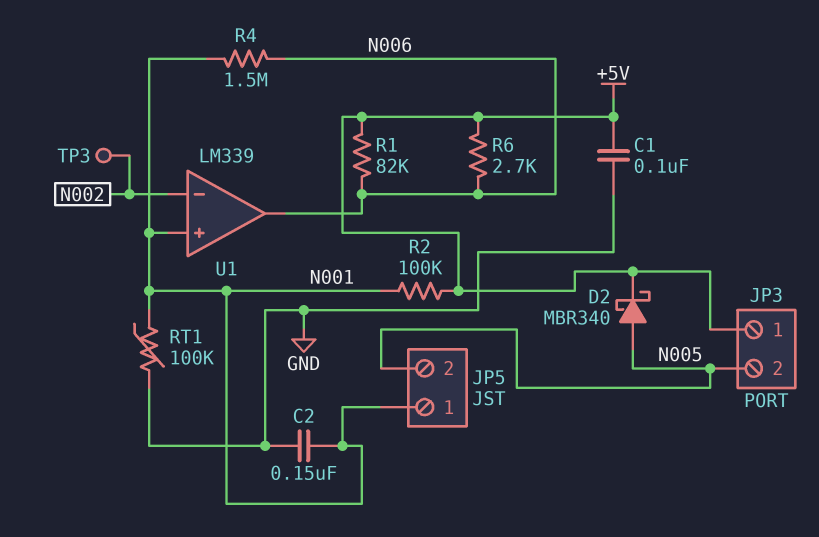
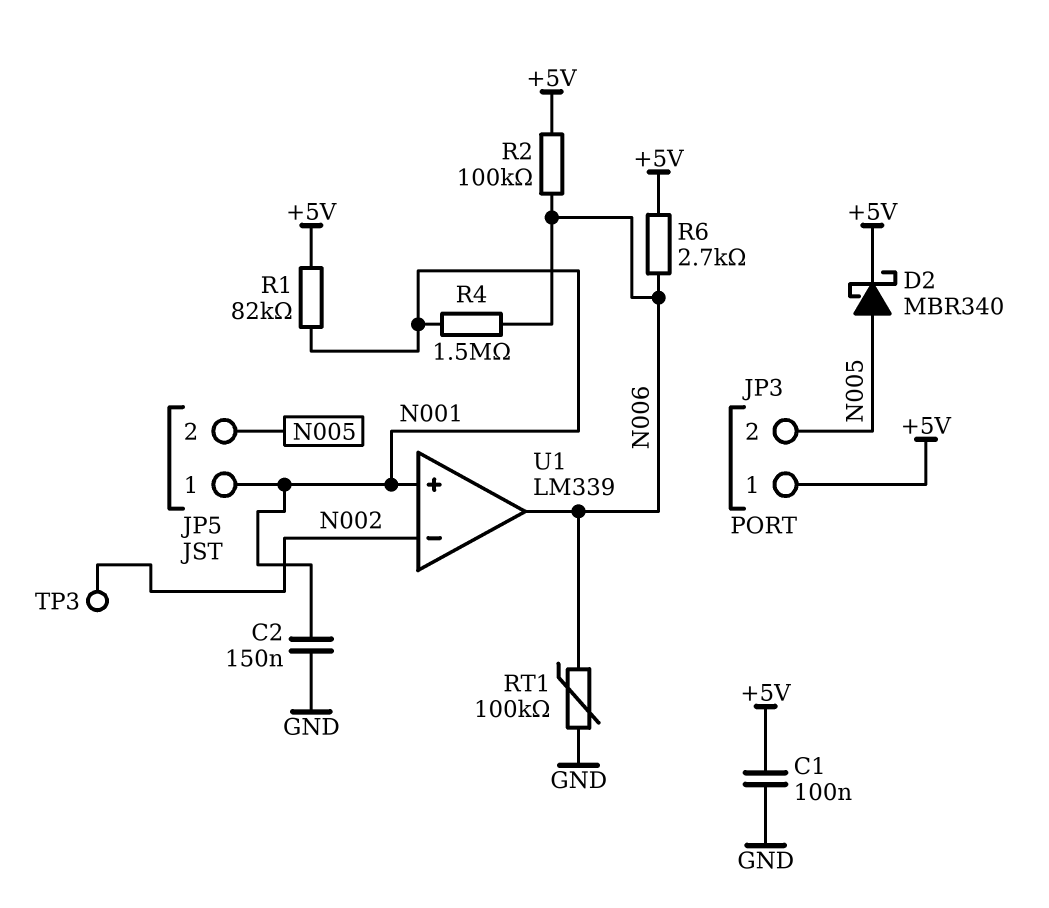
R1: 82k (+5V, N006) -> 82k (+5V, N001)
R2: 100k (+5V, N001) -> 100k (+5V, N006)
RT1: 100k (GND, N001) -> 100k (GND, N006)

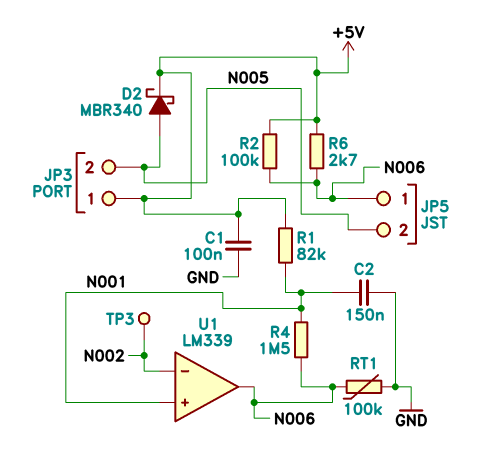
JP5 pin 1: N001 -> N006

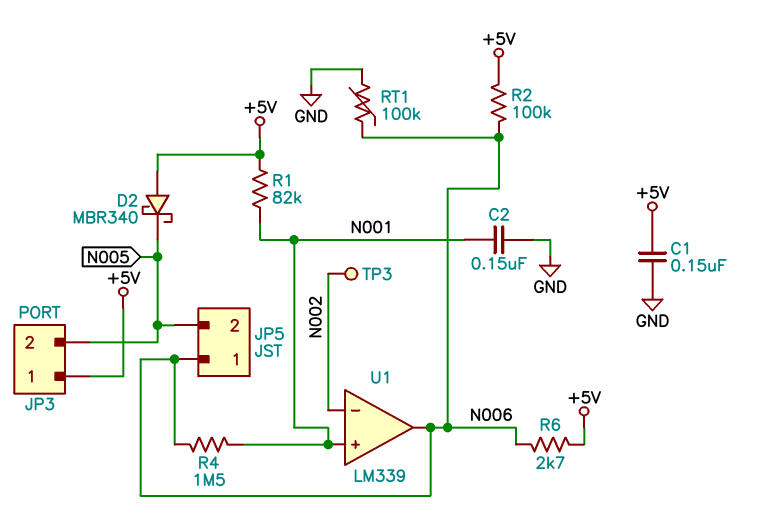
C1: 100nF (+5V, GND) -> 150nF (+5V, GND)
D2: schottky MBR340 (A N005, K +5V) -> schottky MBR340 (A +5V, K N005)

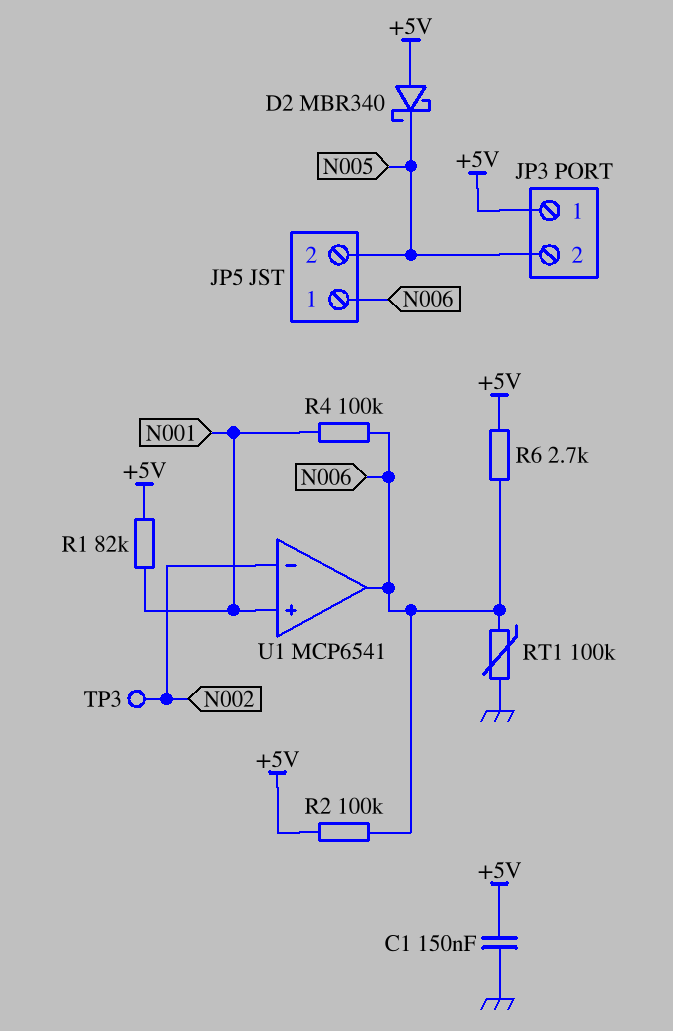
C2: 150nF (GND, N001) -> none
R4: 1.5M (N001, N006) -> 100k (N001, N006)
U1: LM339 -> MCP6541

